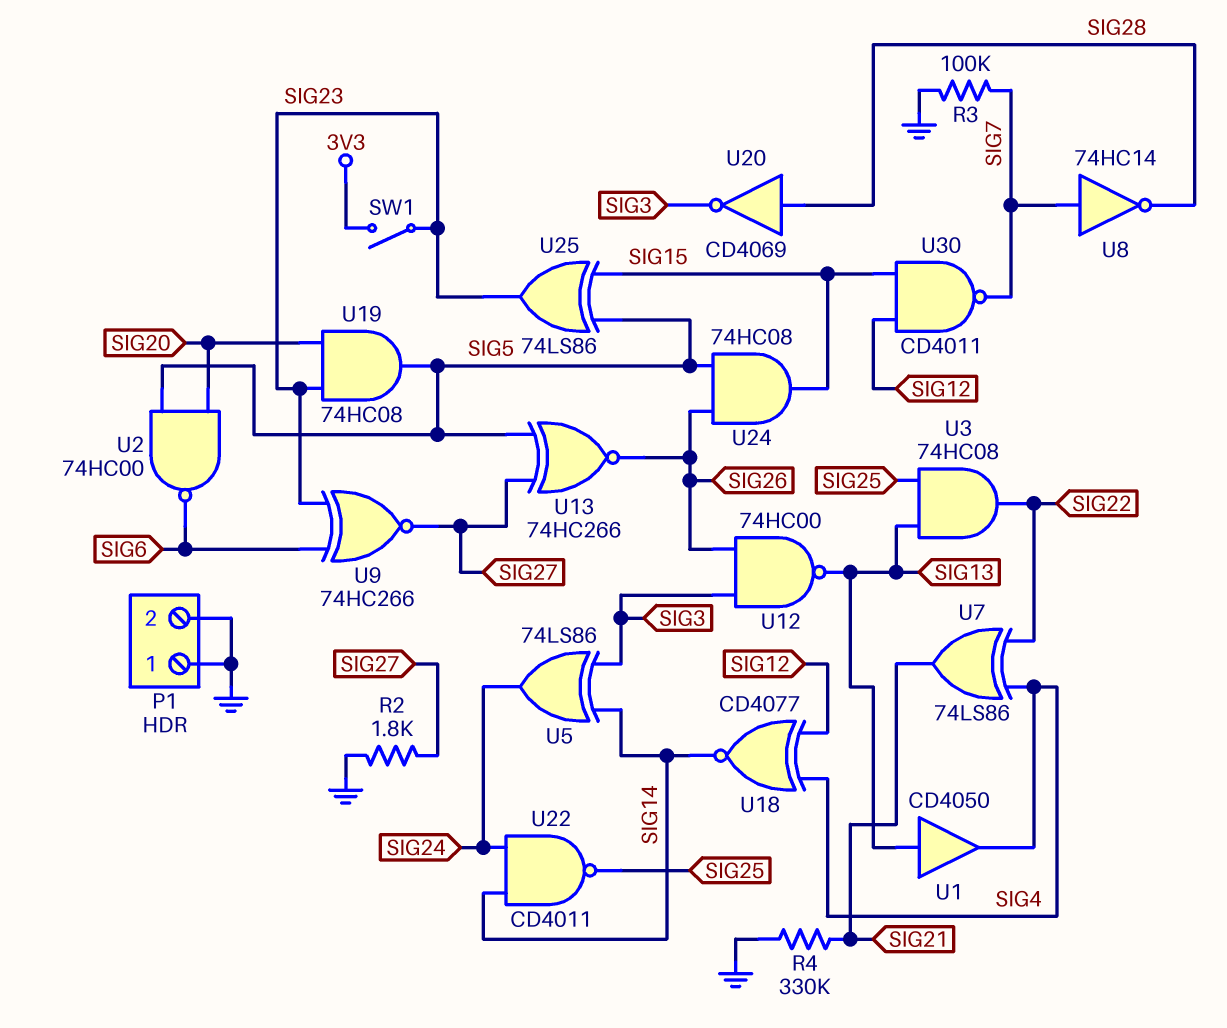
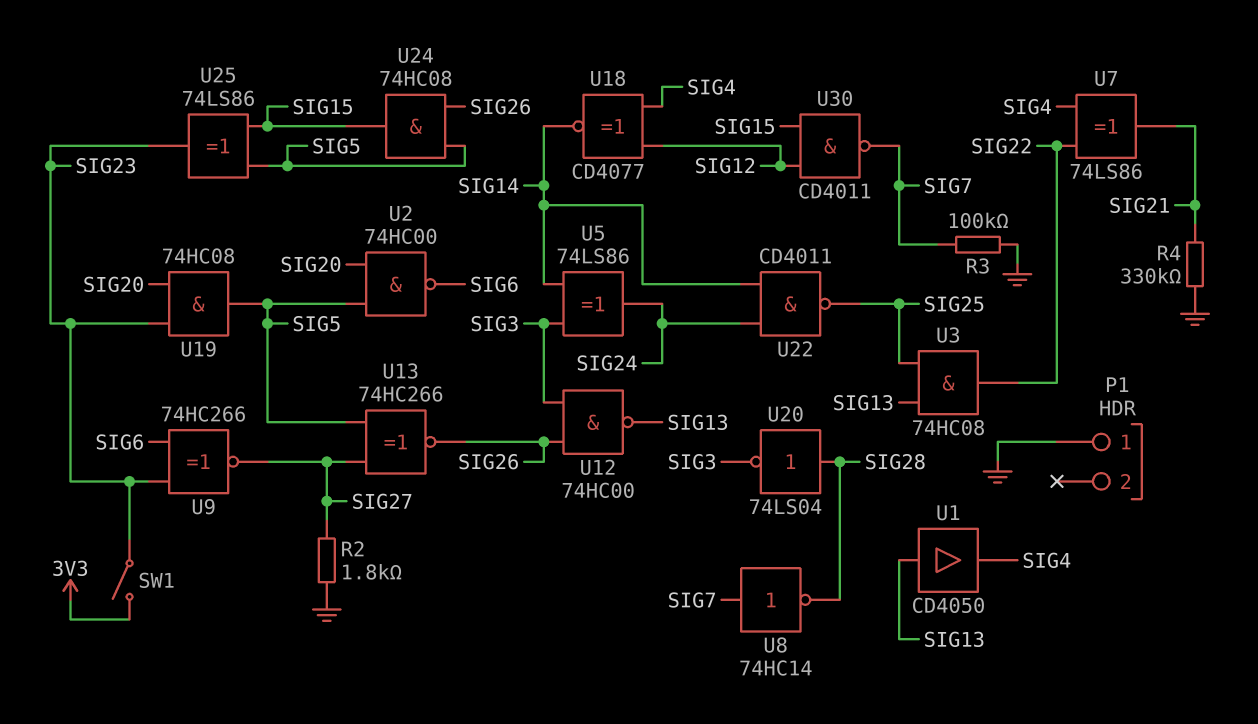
P1 pin 2: GND -> none
U20: NOT CD4069 (in SIG28, out SIG3) -> NOT 74LS04 (in SIG28, out SIG3)

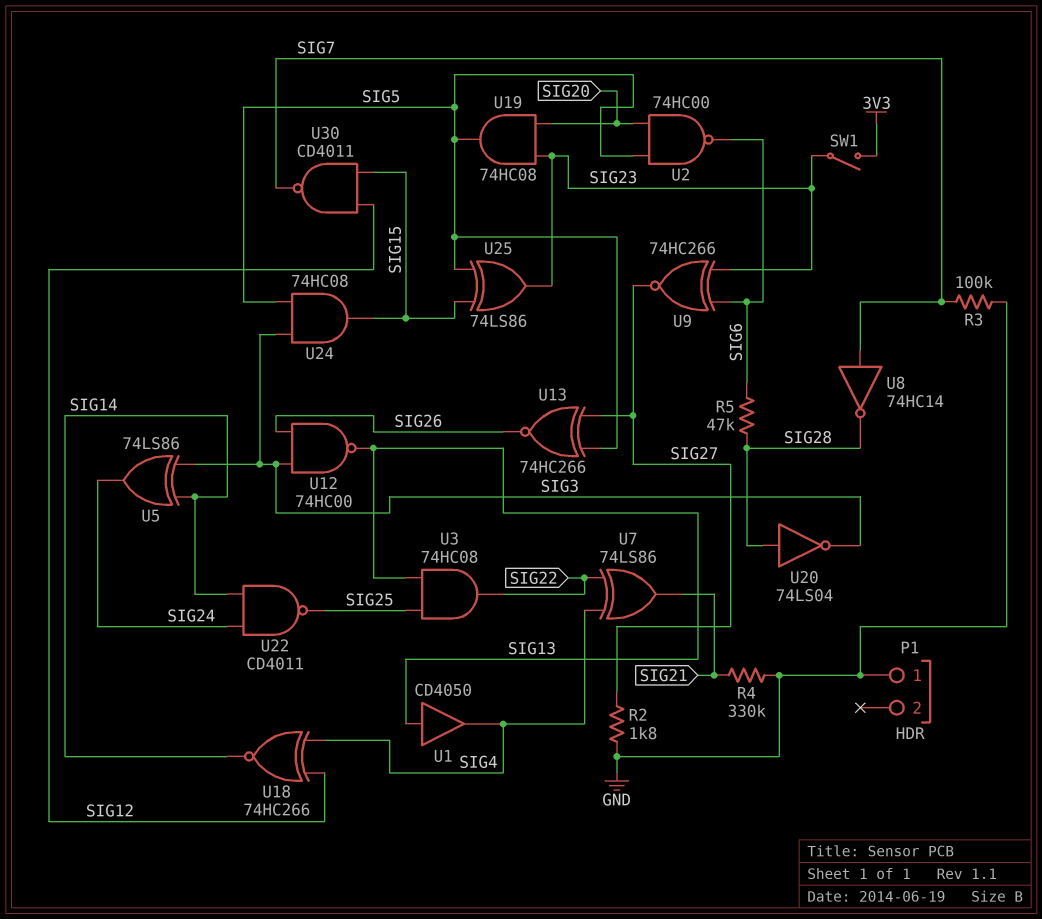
R5: none -> 47k (SIG6, SIG28)
U18: XNOR CD4077 (in SIG4, in SIG12, out SIG14) -> XNOR 74HC266 (in SIG4, in SIG12, out SIG14)
U24: AND 74HC08 (in SIG5, in SIG26, out SIG15) -> AND 74HC08 (in SIG3, in SIG5, out SIG15)

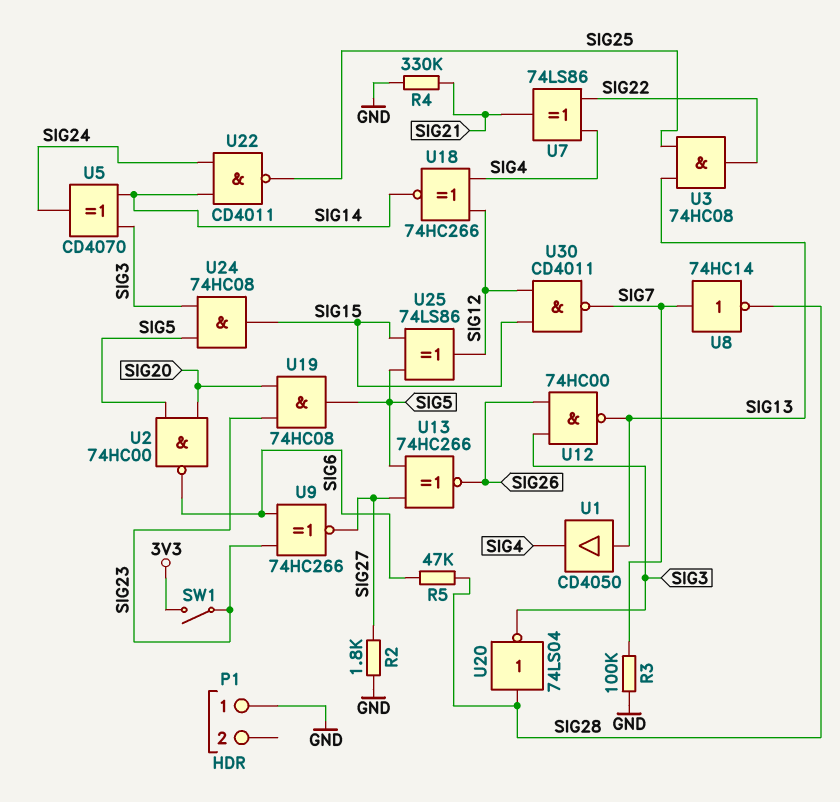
U5: XOR 74LS86 (in SIG3, in SIG14, out SIG24) -> XOR CD4070 (in SIG3, in SIG14, out SIG24)
U25: XOR 74LS86 (in SIG5, in SIG15, out SIG23) -> XOR 74LS86 (in SIG5, in SIG15, out SIG12)

